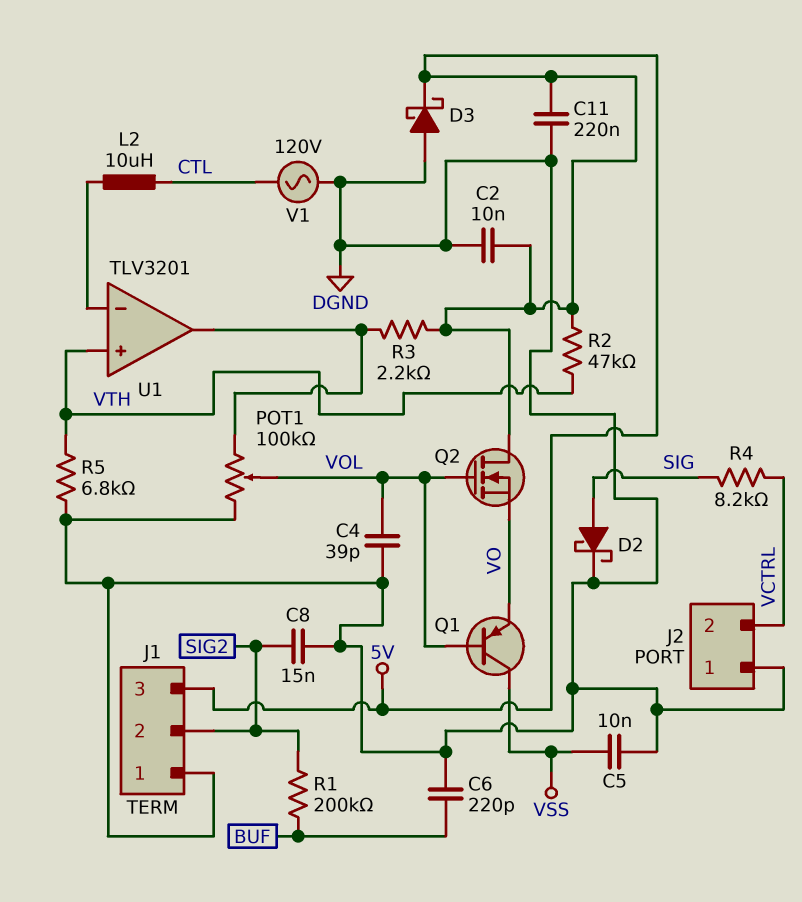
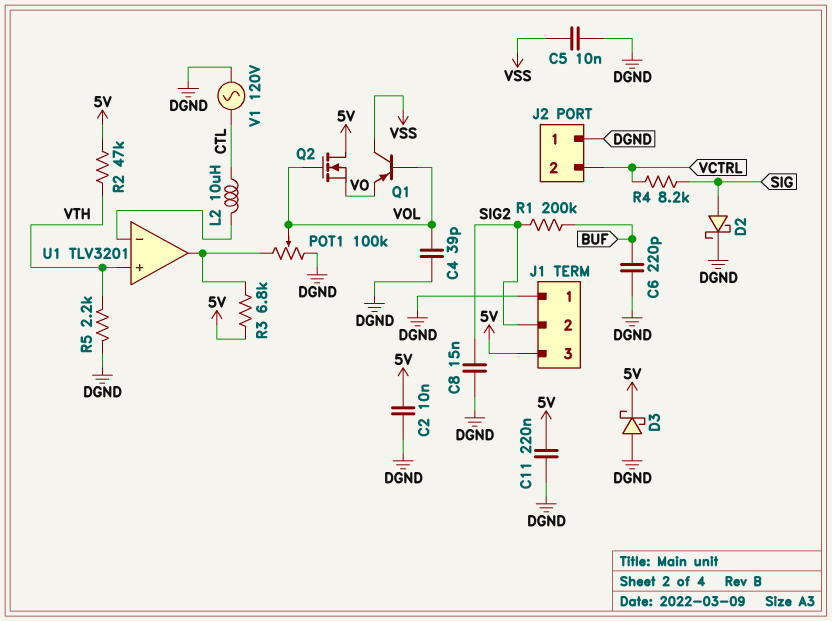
R3: 2.2k (5V, U1/out) -> 6.8k (5V, U1/out)
R5: 6.8k (DGND, VTH) -> 2.2k (DGND, VTH)

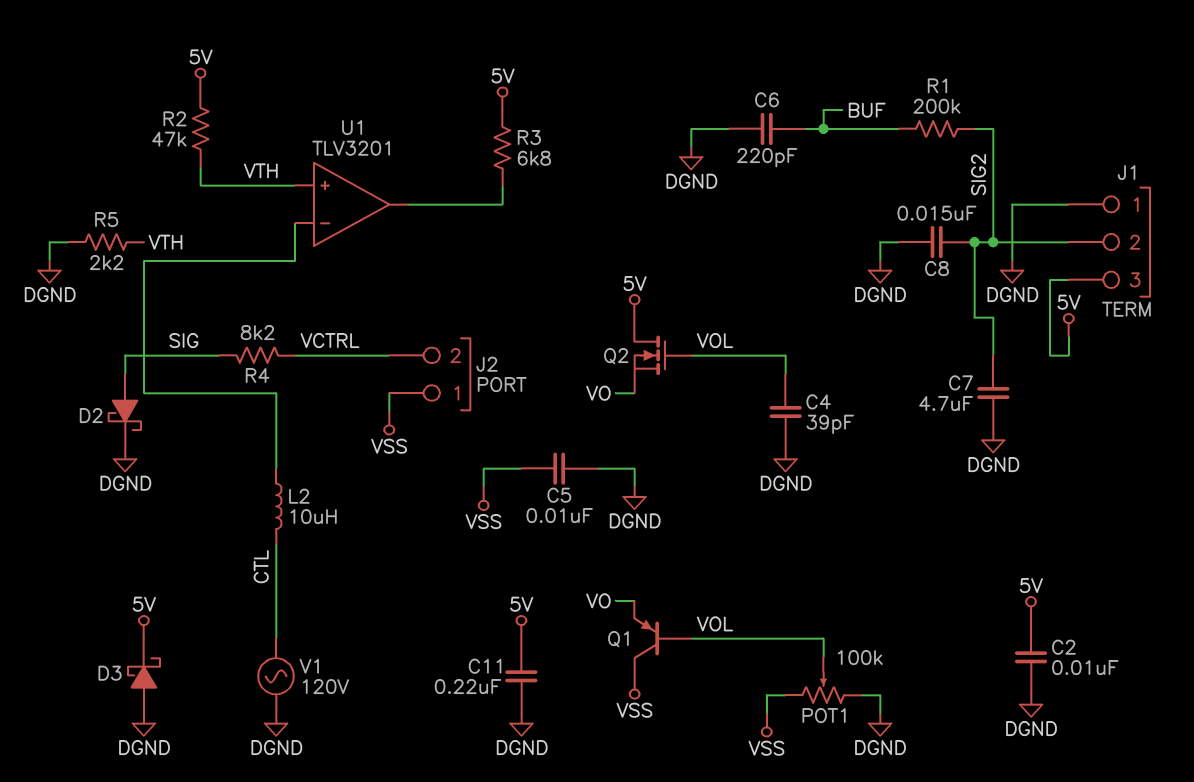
C7: none -> 4.7uF (DGND, SIG2)
J2 pin 1: DGND -> VSS
POT1: 100k (DGND, U1/out, wiper VOL) -> 100k (DGND, VSS, wiper VOL)

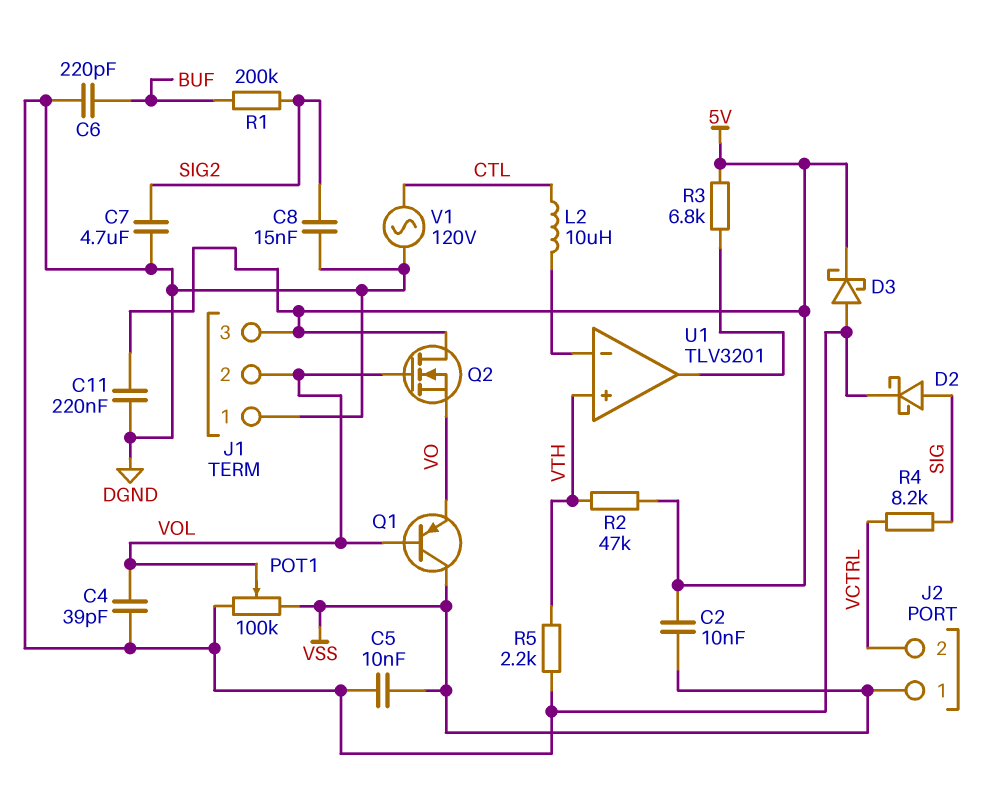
C2: 10nF (5V, DGND) -> 10nF (5V, VSS)
J1 pin 2: SIG2 -> VOL

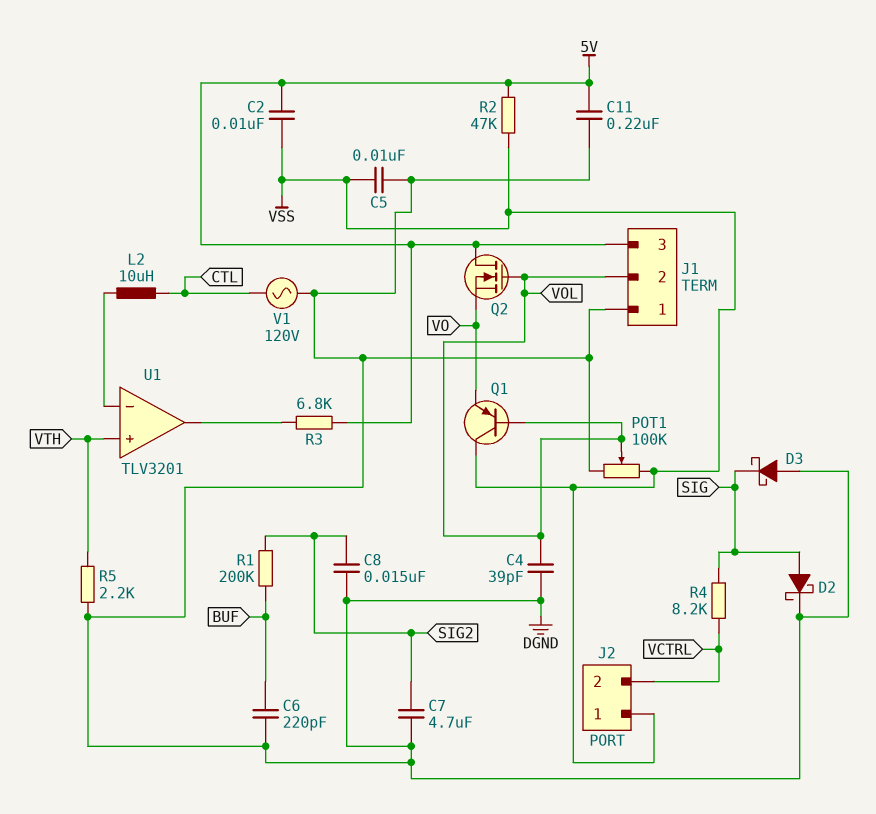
D3: schottky (A DGND, K 5V) -> schottky (A DGND, K SIG)
R2: 47k (5V, VTH) -> 47k (5V, VSS)

